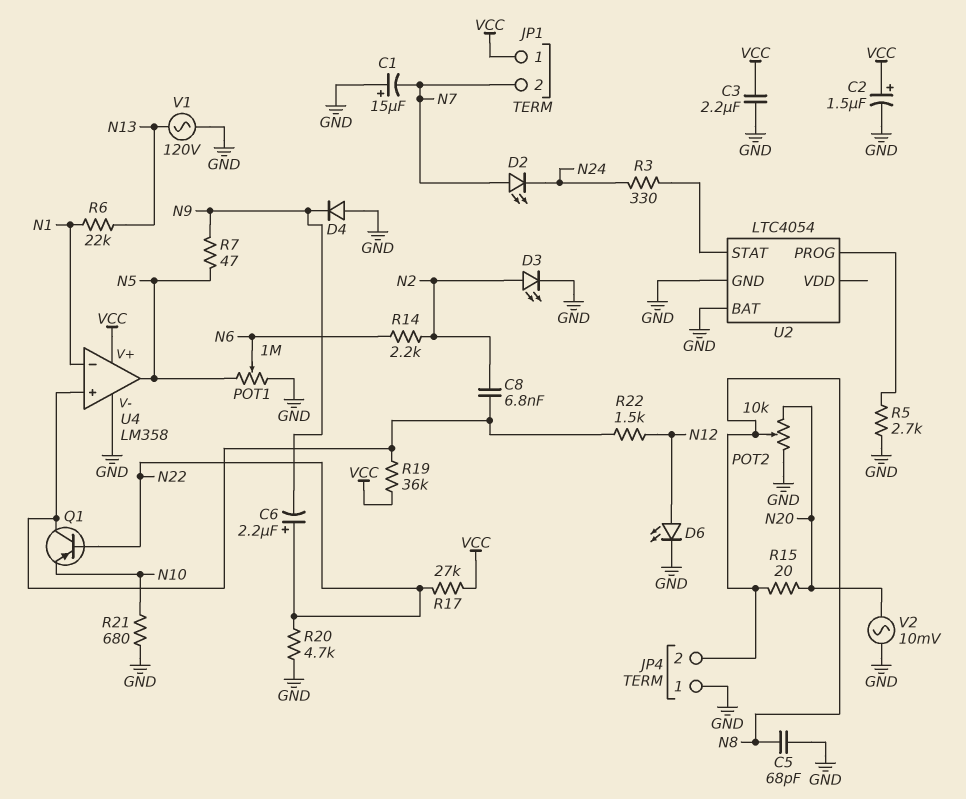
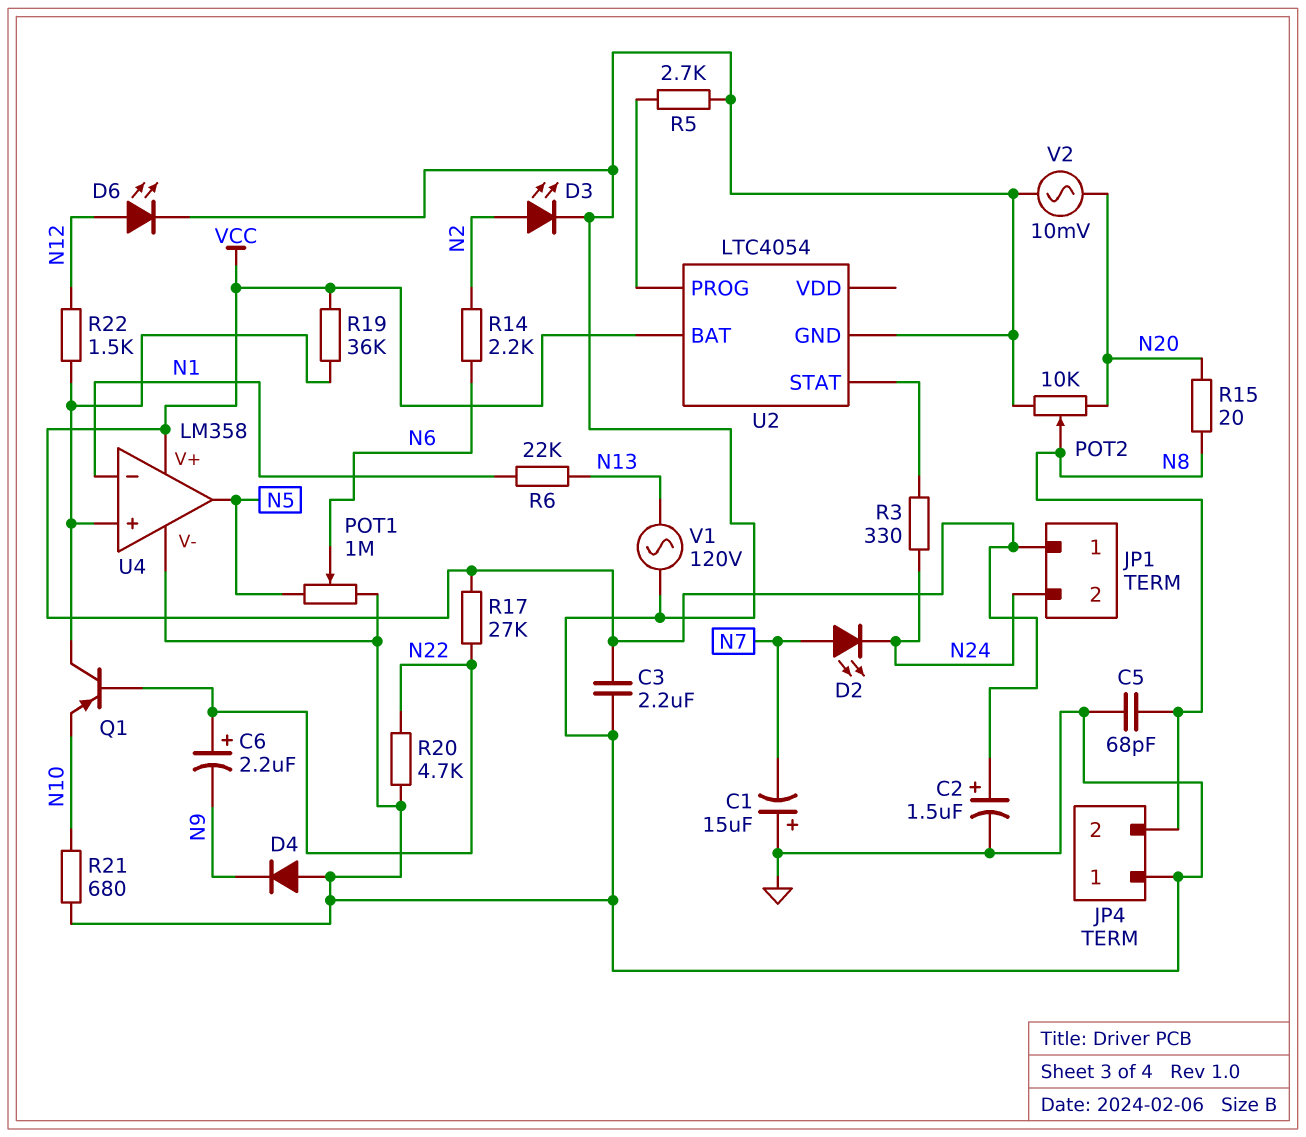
C8: 6.8nF (N2, U4/in+) -> none
JP1 pin 2: N7 -> N24
R7: 47 (N5, N9) -> none
U2 pin BAT: GND -> VCC

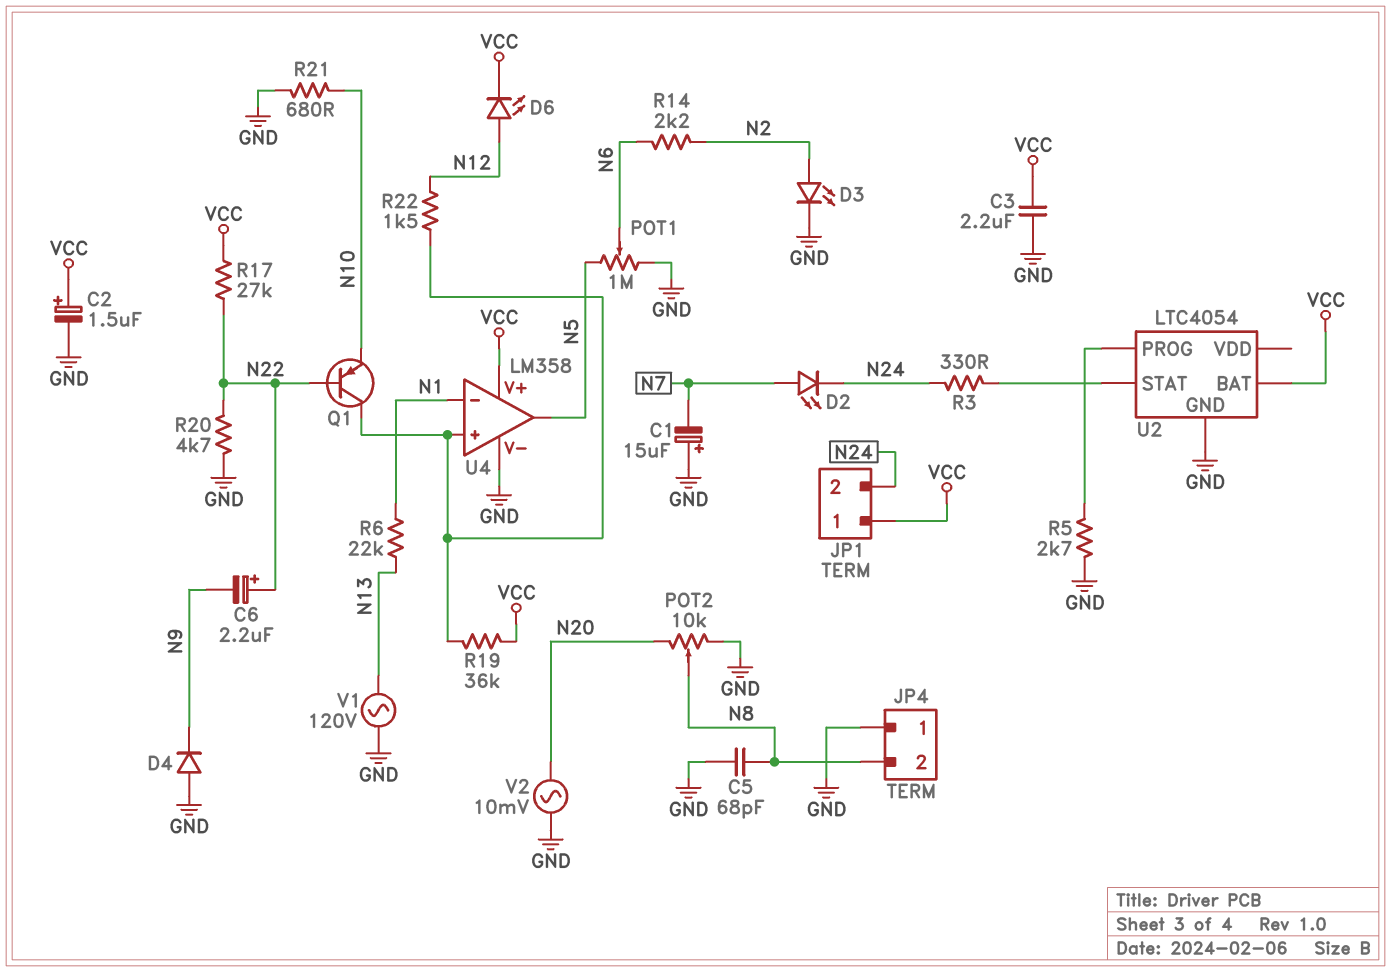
D6: LED (A N12, K GND) -> LED (A N12, K VCC)
R15: 20 (N8, N20) -> none

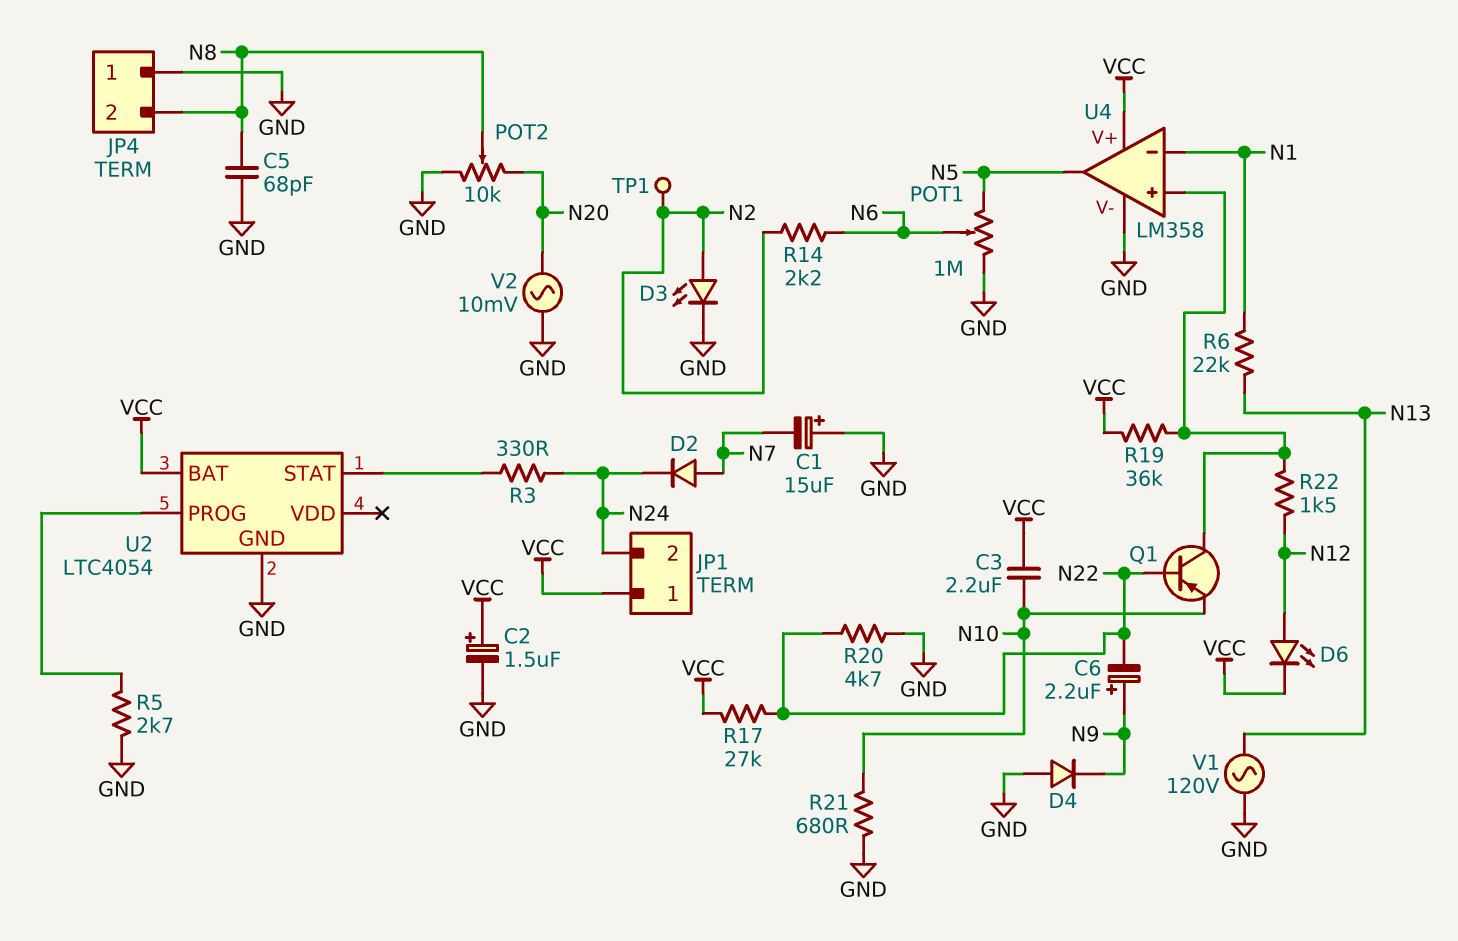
C3: 2.2uF (GND, VCC) -> 2.2uF (N10, VCC)
C6: 2.2uF (plus N22, minus N9) -> 2.2uF (plus N9, minus N22)
D2: LED (A N7, K N24) -> diode (A N7, K N24)
TP1: none -> test point (N2)

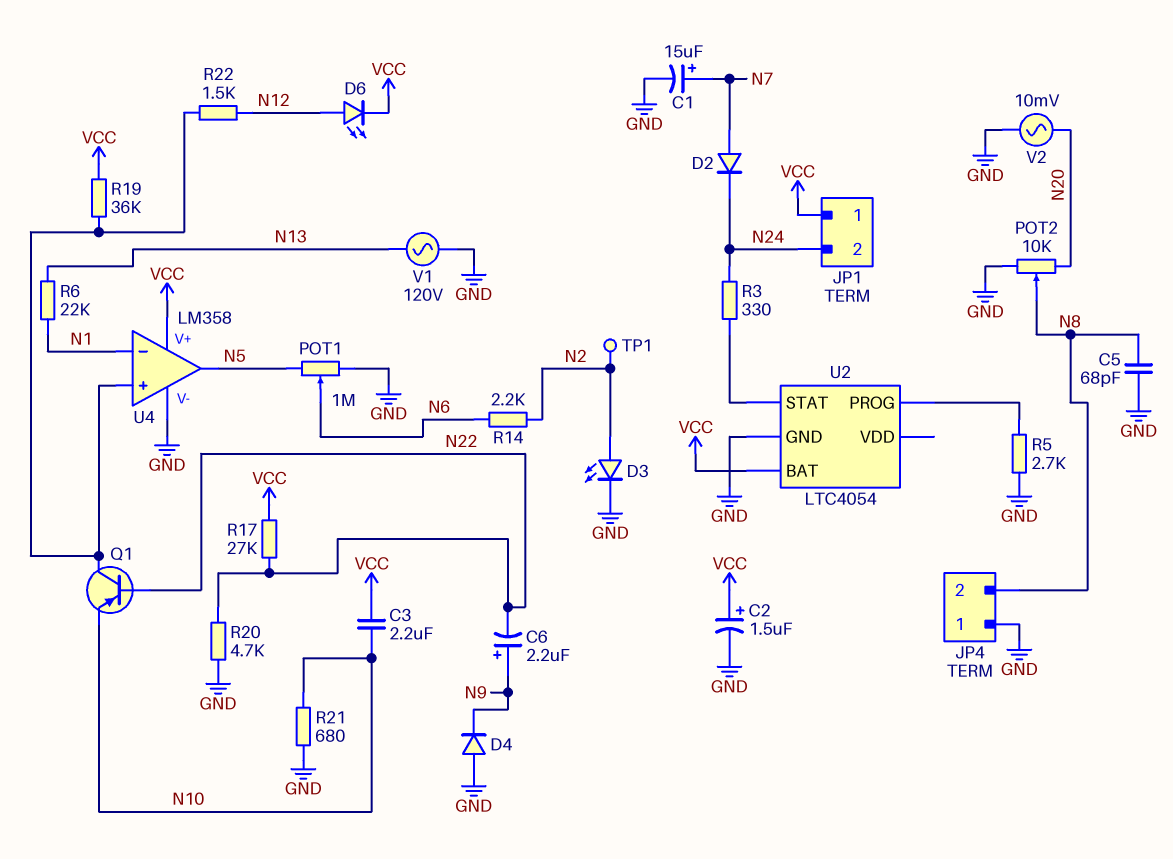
C1: 15uF (plus GND, minus N7) -> 15uF (plus N7, minus GND)

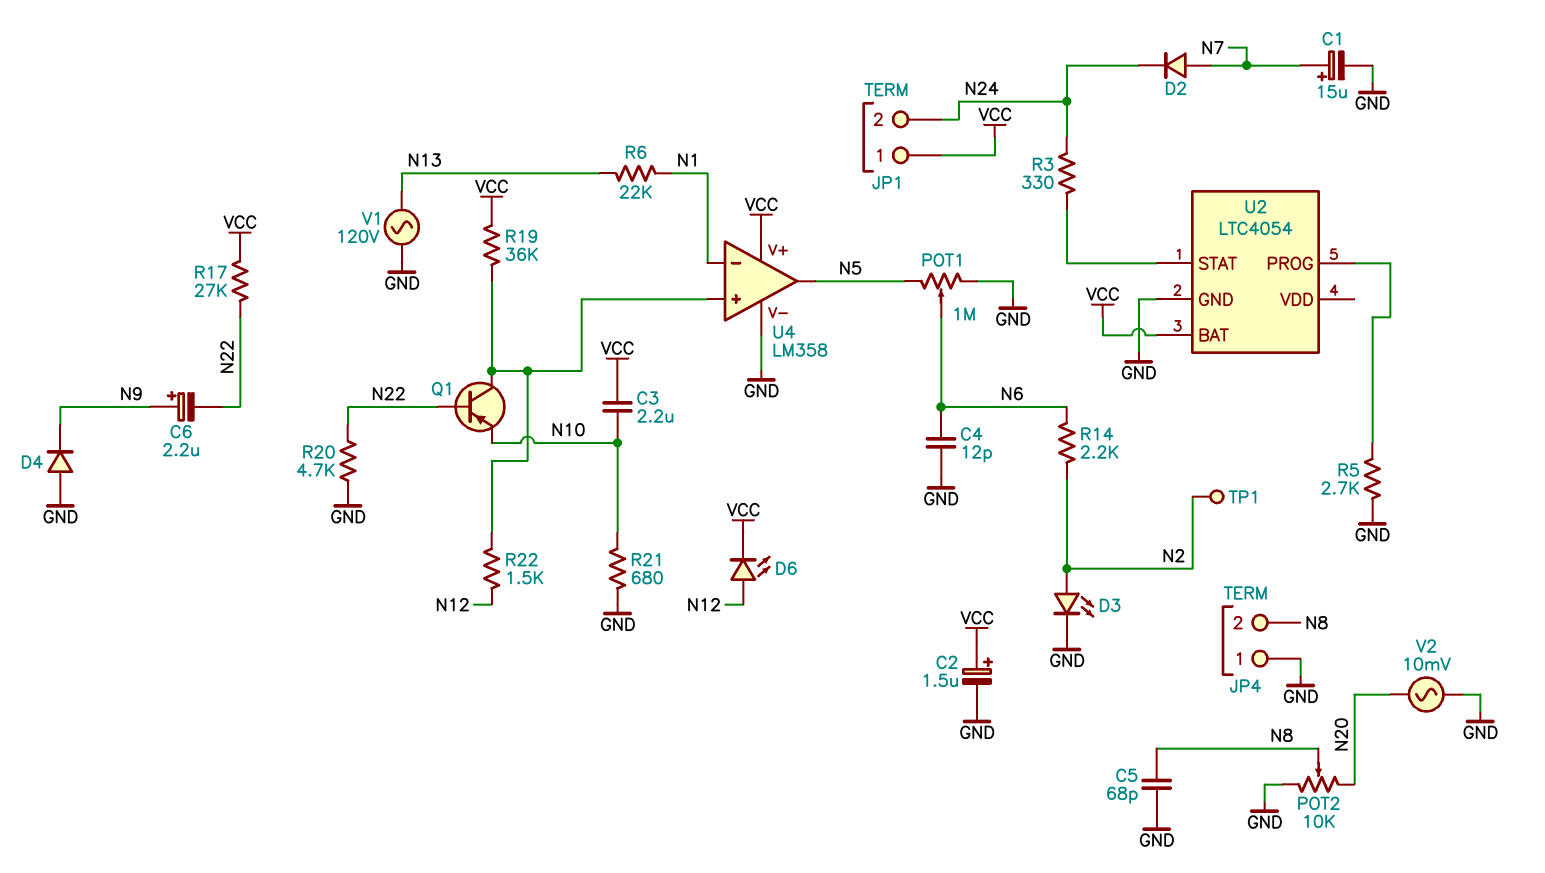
C4: none -> 12pF (GND, N6)

